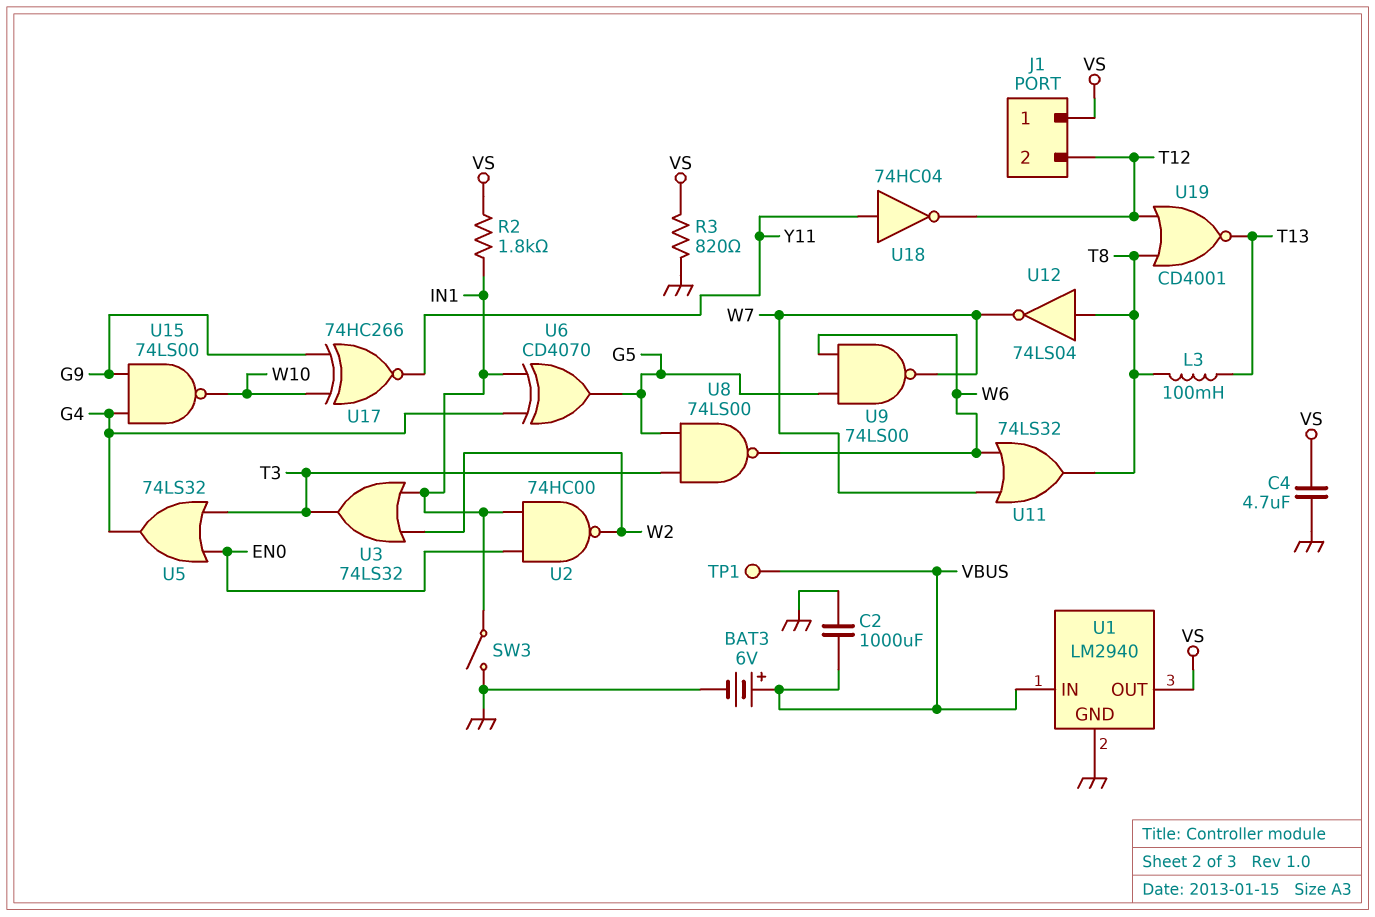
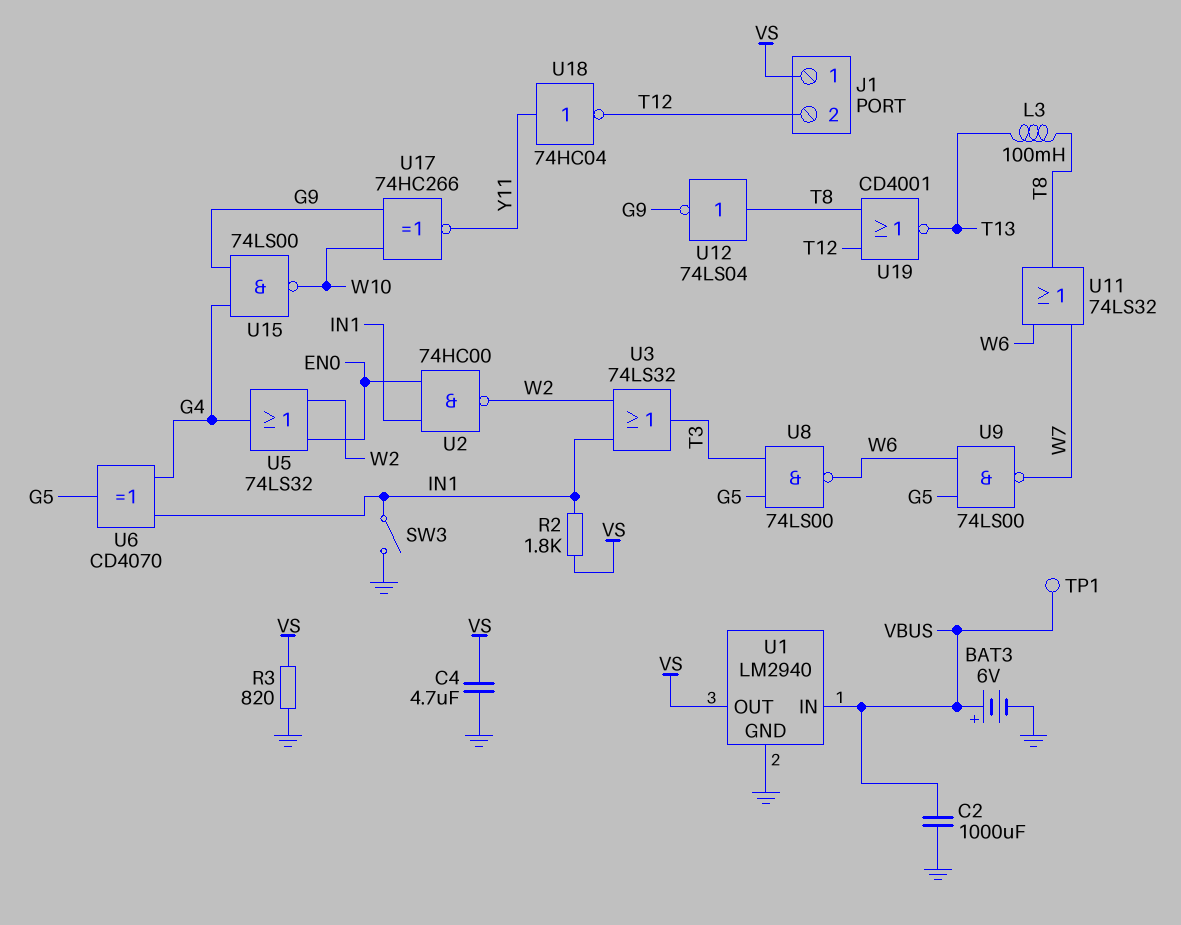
U5: OR 74LS32 (in EN0, in T3, out G4) -> OR 74LS32 (in EN0, in W2, out G4)
U12: NOT 74LS04 (in T8, out W7) -> NOT 74LS04 (in T8, out G9)

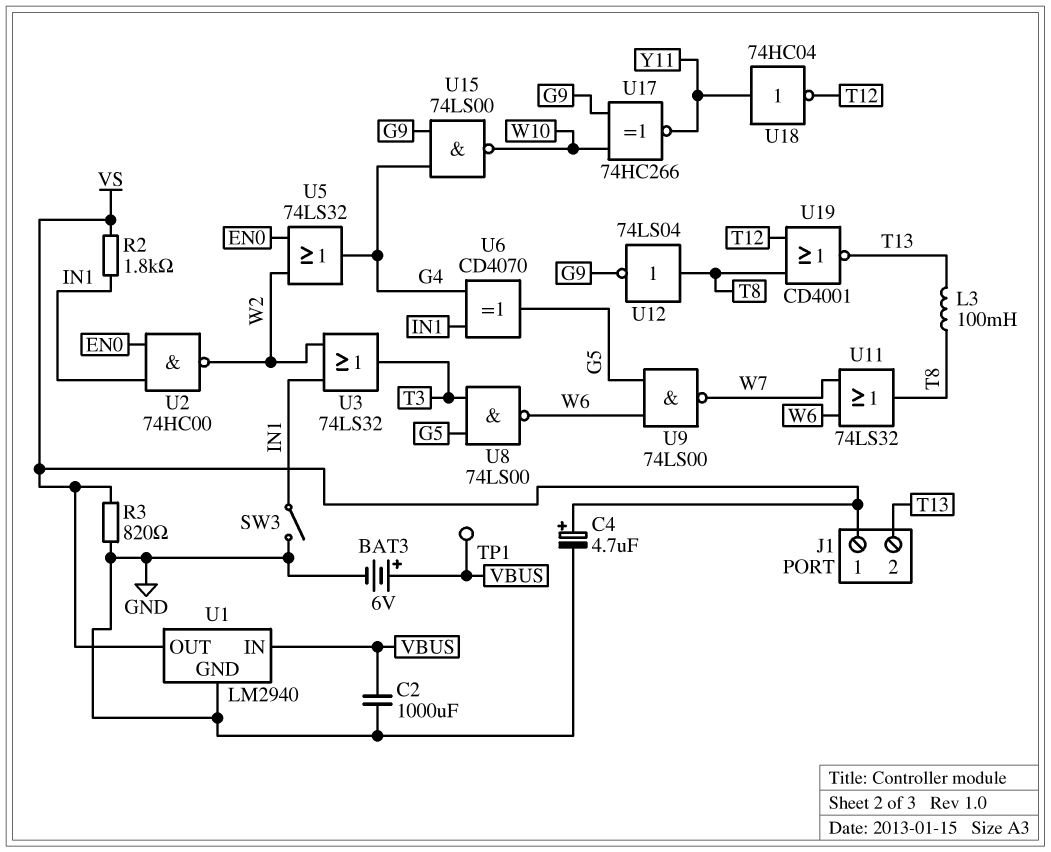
C4: 4.7uF (GND, VS) -> 4.7uF (plus VS, minus GND)
J1 pin 2: T12 -> T13

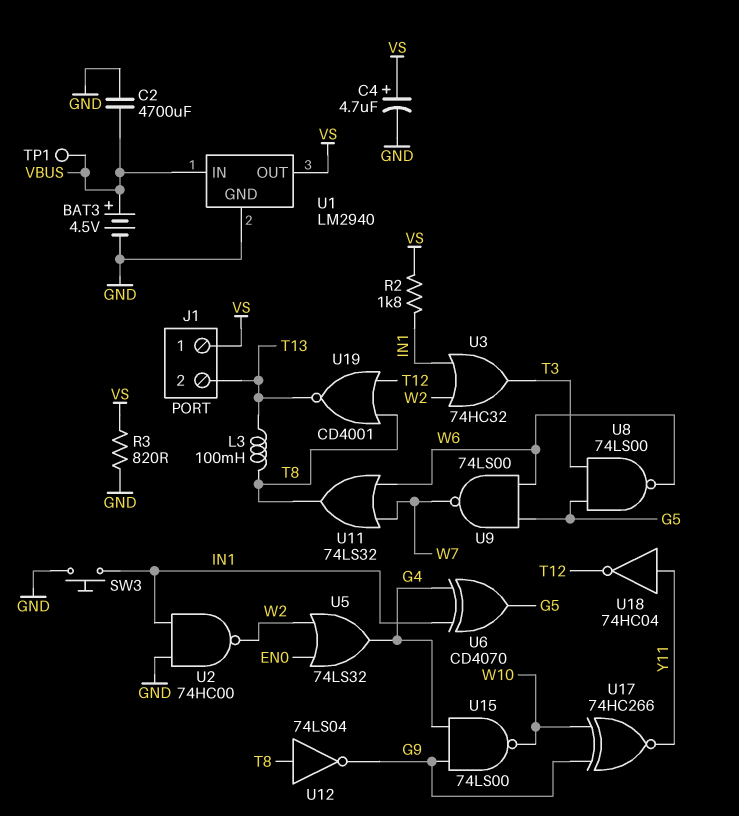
BAT3: 6V (plus VBUS, minus GND) -> 4.5V (plus VBUS, minus GND)
C2: 1000uF (GND, VBUS) -> 4700uF (GND, VBUS)
SW3: switch (GND, IN1) -> button (GND, IN1)
U2: NAND 74HC00 (in EN0, in IN1, out W2) -> NAND 74HC00 (in GND, in IN1, out W2)
U3: OR 74LS32 (in IN1, in W2, out T3) -> OR 74HC32 (in IN1, in W2, out T3)

